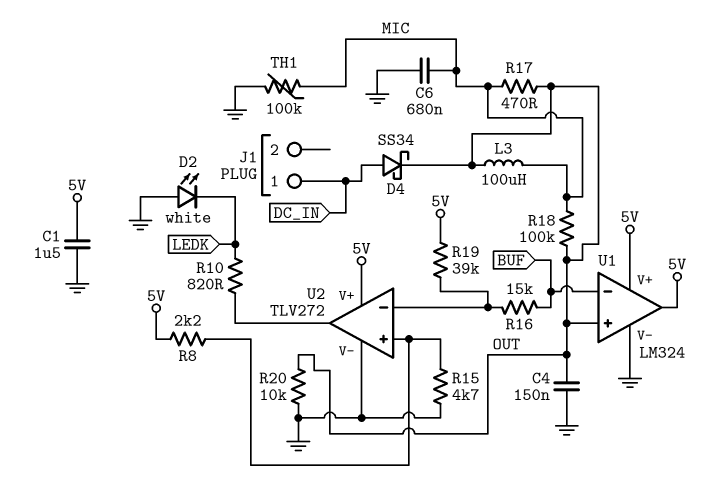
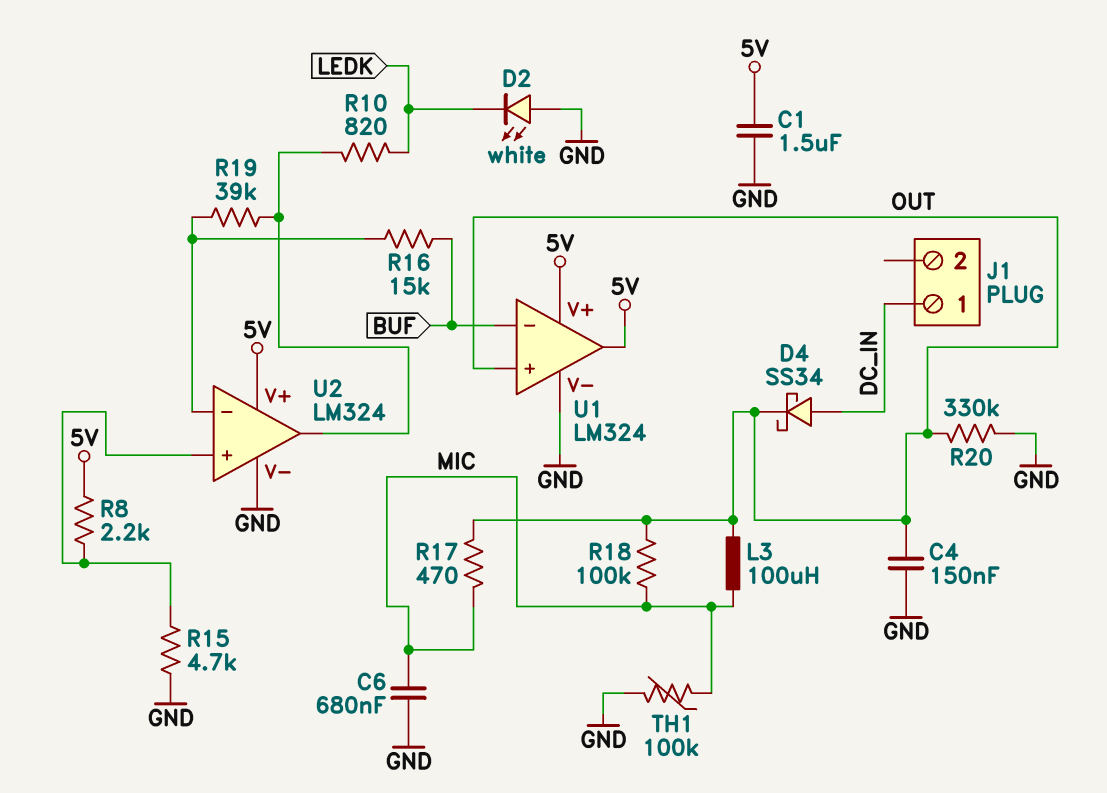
R19: 39k (5V, U2/in-) -> 39k (U2/in-, U2/out)
R20: 10k (GND, OUT) -> 330k (GND, OUT)
U2: TLV272 -> LM324

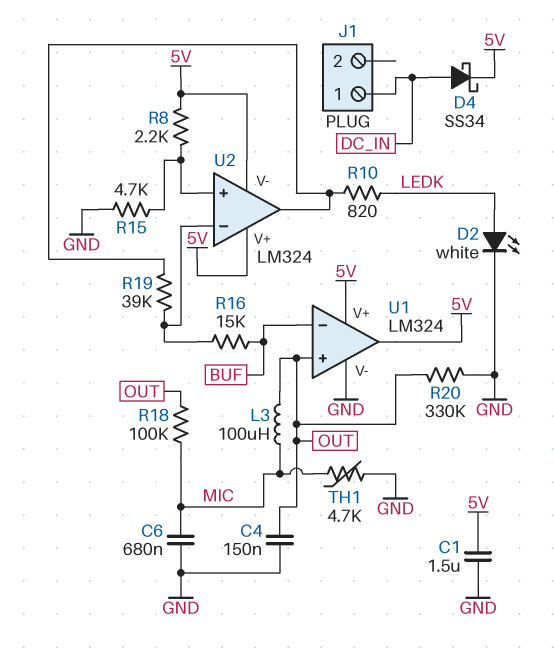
D2: LED white (A GND, K LEDK) -> LED white (A LEDK, K GND)
D4: schottky SS34 (A DC_IN, K OUT) -> schottky SS34 (A DC_IN, K 5V)
R17: 470 (MIC, OUT) -> none
TH1: 100k (GND, MIC) -> 4.7k (GND, MIC)
U2 pin V-: GND -> 5V

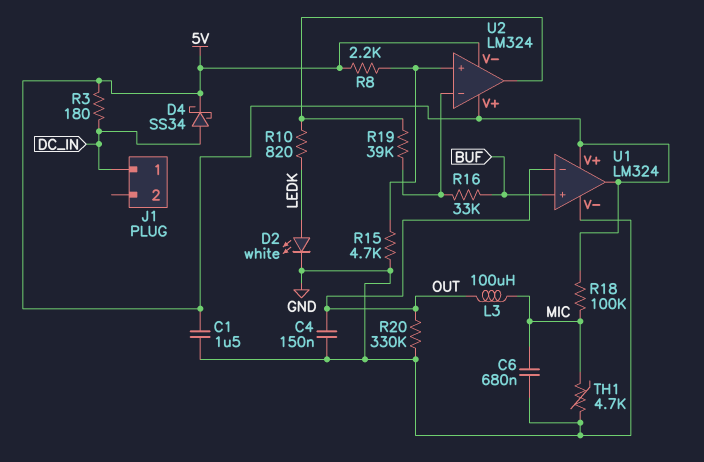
R3: none -> 180 (5V, DC_IN)
R16: 15k (BUF, U2/in-) -> 33k (BUF, U2/in-)
R18: 100k (MIC, OUT) -> 100k (5V, MIC)
U1 pin in+: OUT -> BUF
U1 pin in-: BUF -> OUT

